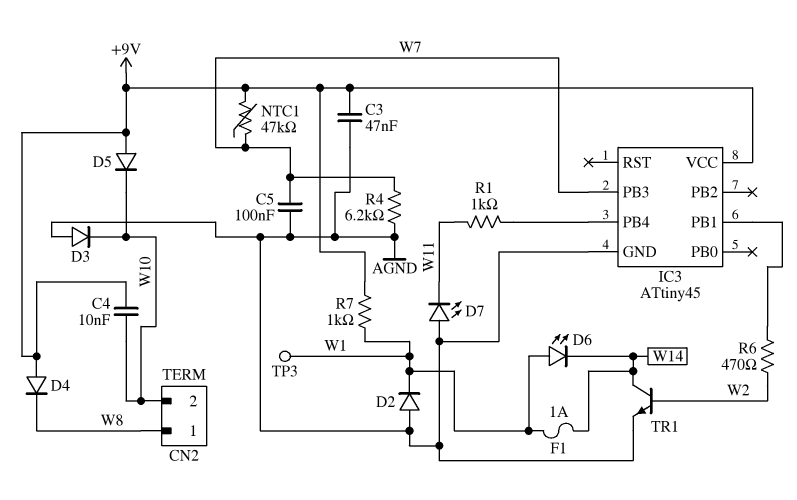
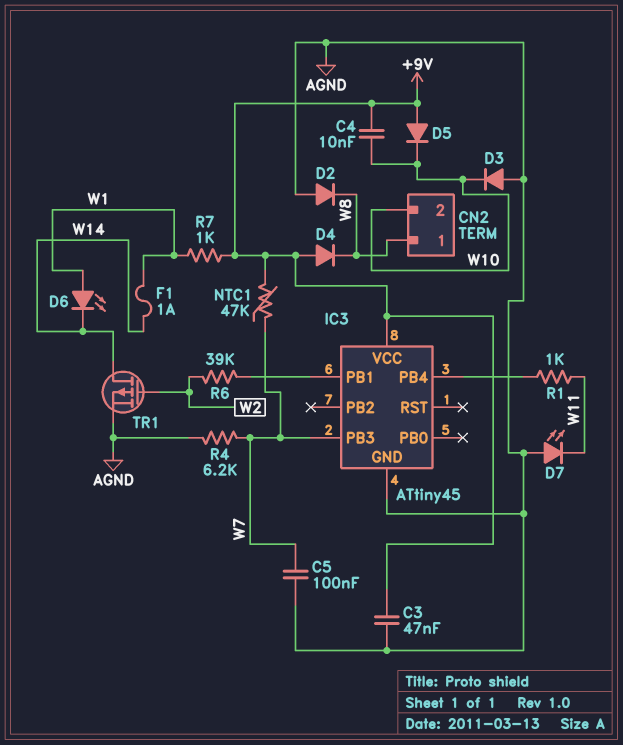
D2: diode (A AGND, K W1) -> diode (A AGND, K W8)
R6: 470 (IC3/PB1, W2) -> 39k (IC3/PB1, W2)
TP3: test point (W1) -> none
TR1: NPN (B W2, C W14, E AGND) -> PMOS (G W2, D W14, S AGND)

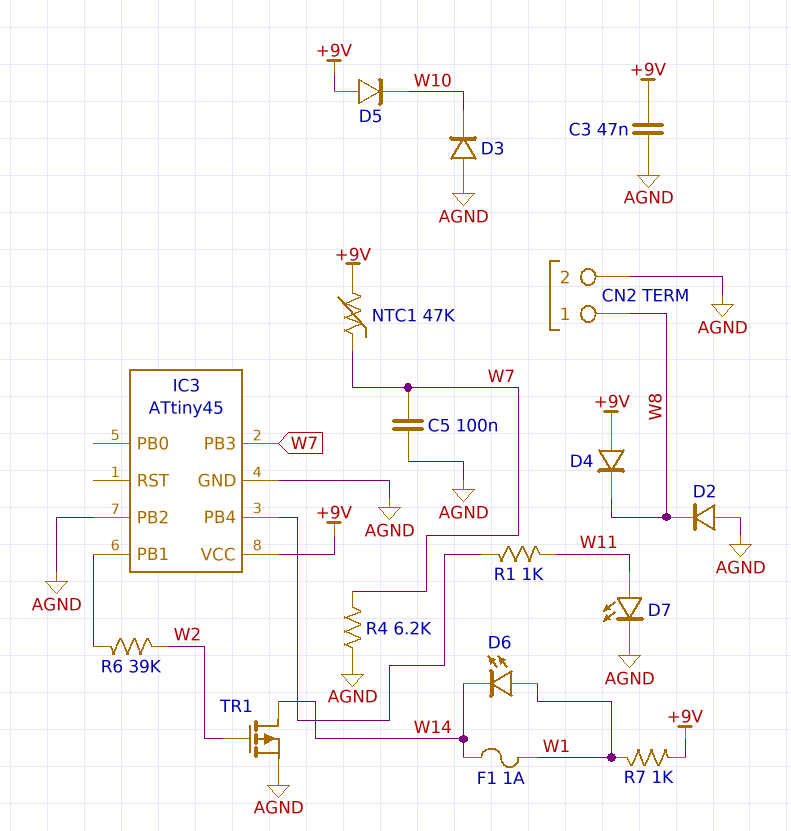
C4: 10nF (+9V, W10) -> none
CN2 pin 2: W10 -> AGND
D7: LED (A AGND, K W11) -> LED (A W11, K AGND)
IC3 pin PB2: none -> AGND

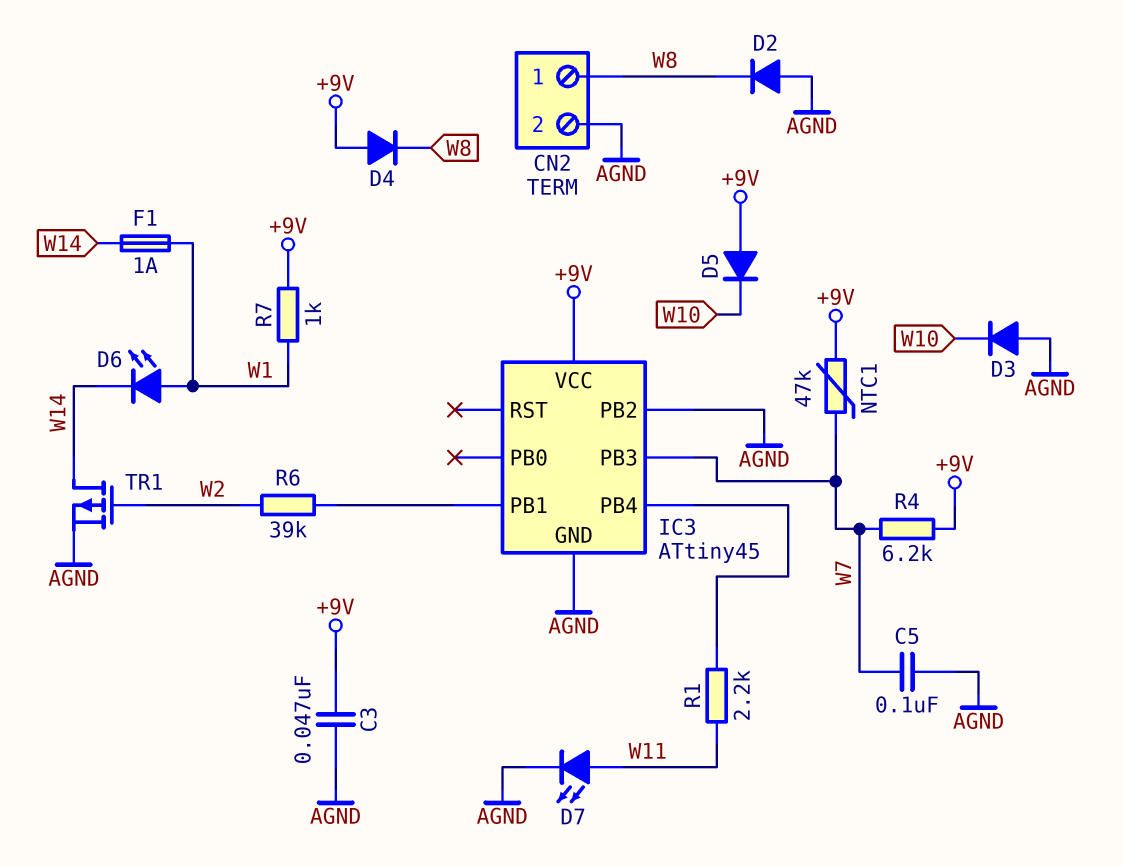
R1: 1k (IC3/PB4, W11) -> 2.2k (IC3/PB4, W11)
R4: 6.2k (AGND, W7) -> 6.2k (+9V, W7)

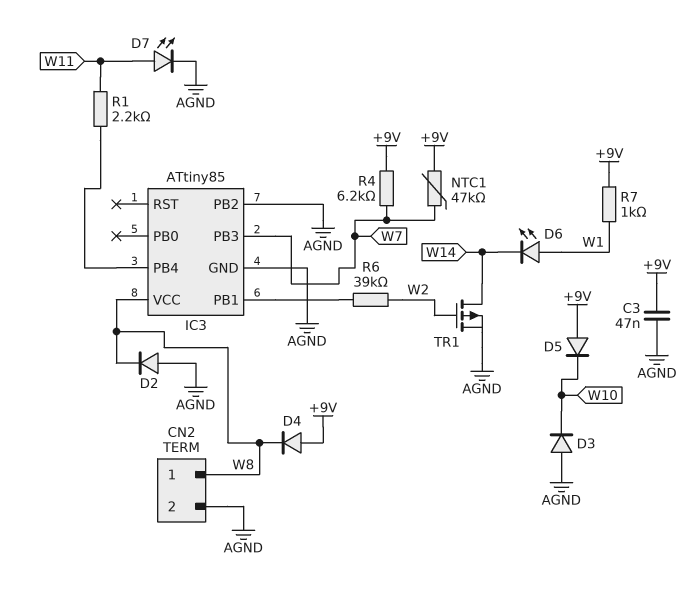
C5: 100nF (AGND, W7) -> none
F1: 1A (W1, W14) -> none
IC3: ATtiny45 -> ATtiny85
IC3 pin VCC: +9V -> W8

